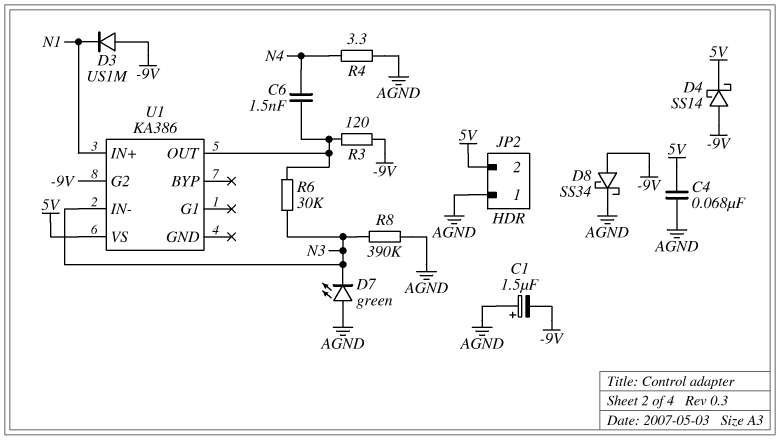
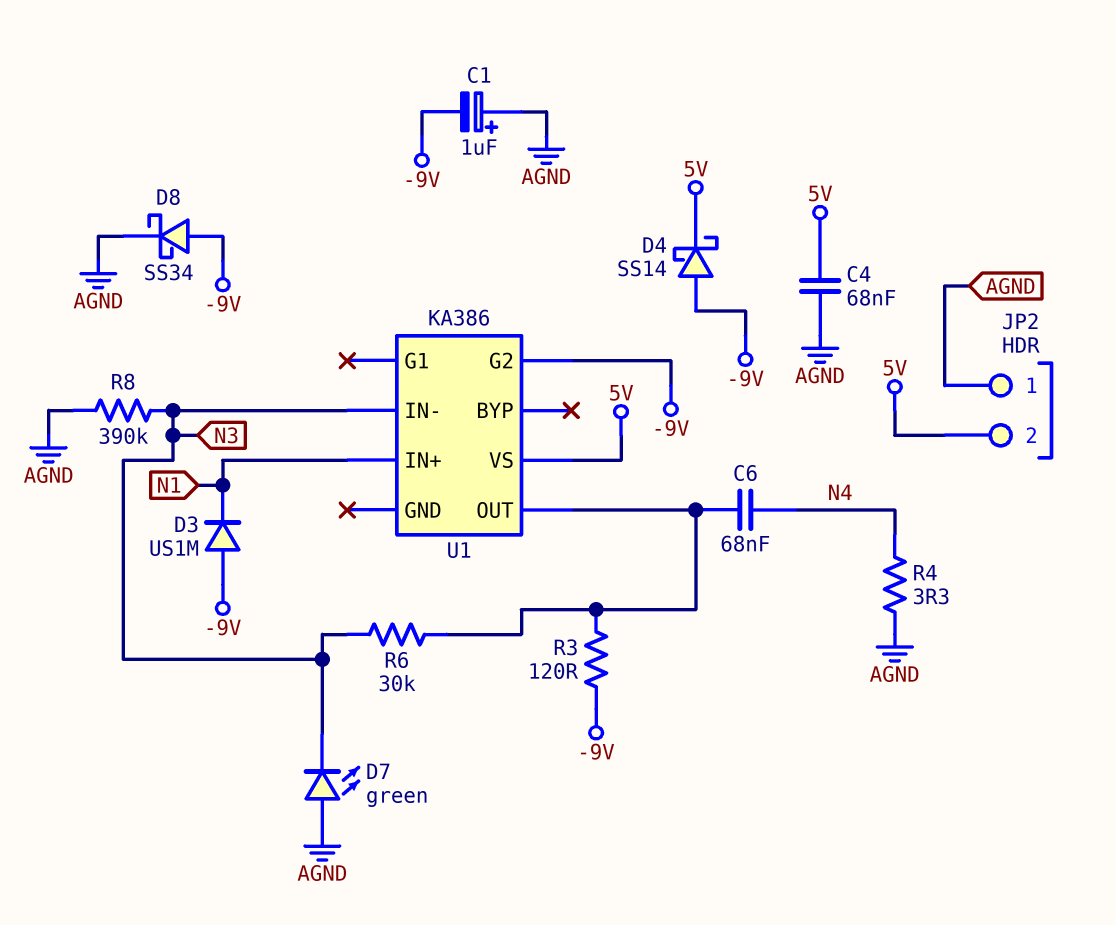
C1: 1.5uF (plus AGND, minus -9V) -> 1uF (plus AGND, minus -9V)
C6: 1.5nF (N4, U1/OUT) -> 68nF (N4, U1/OUT)

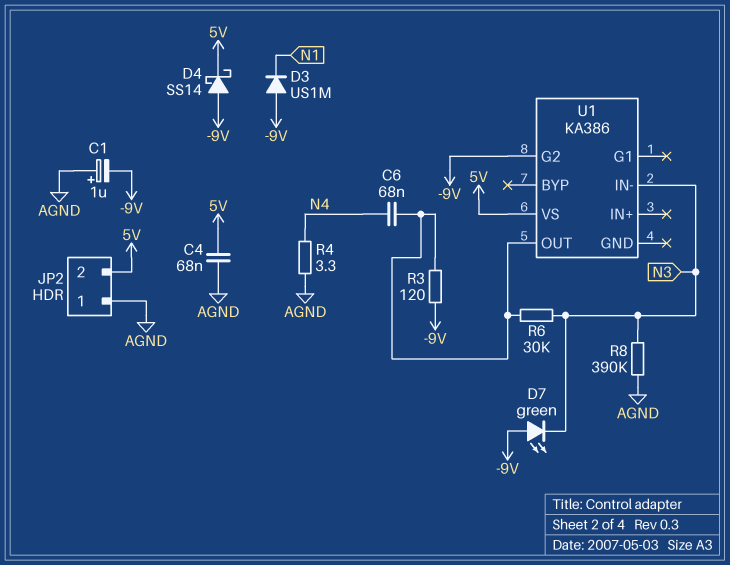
D7: LED green (A AGND, K N3) -> LED green (A -9V, K N3)
D8: schottky SS34 (A -9V, K AGND) -> none
U1 pin IN+: N1 -> none

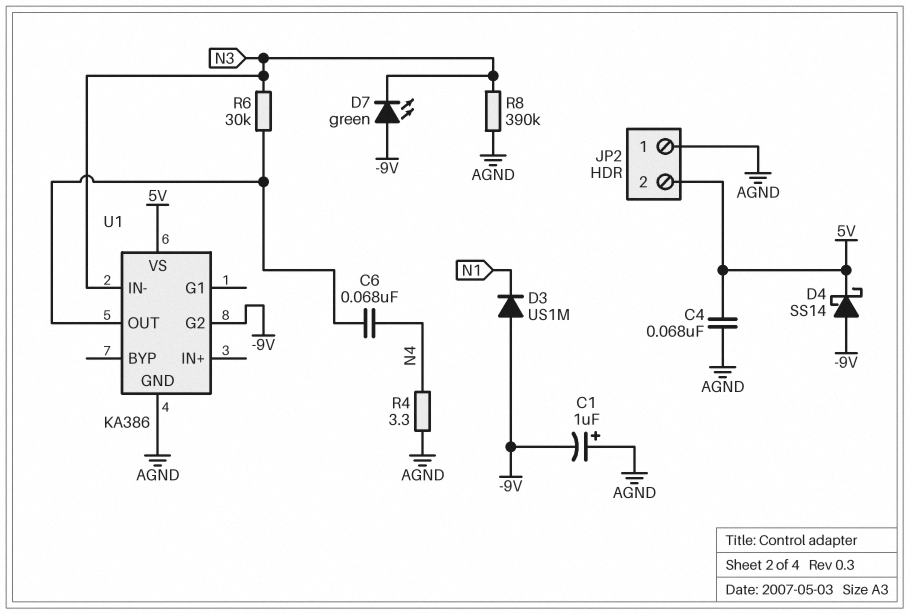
R3: 120 (-9V, U1/OUT) -> none
U1 pin GND: none -> AGND

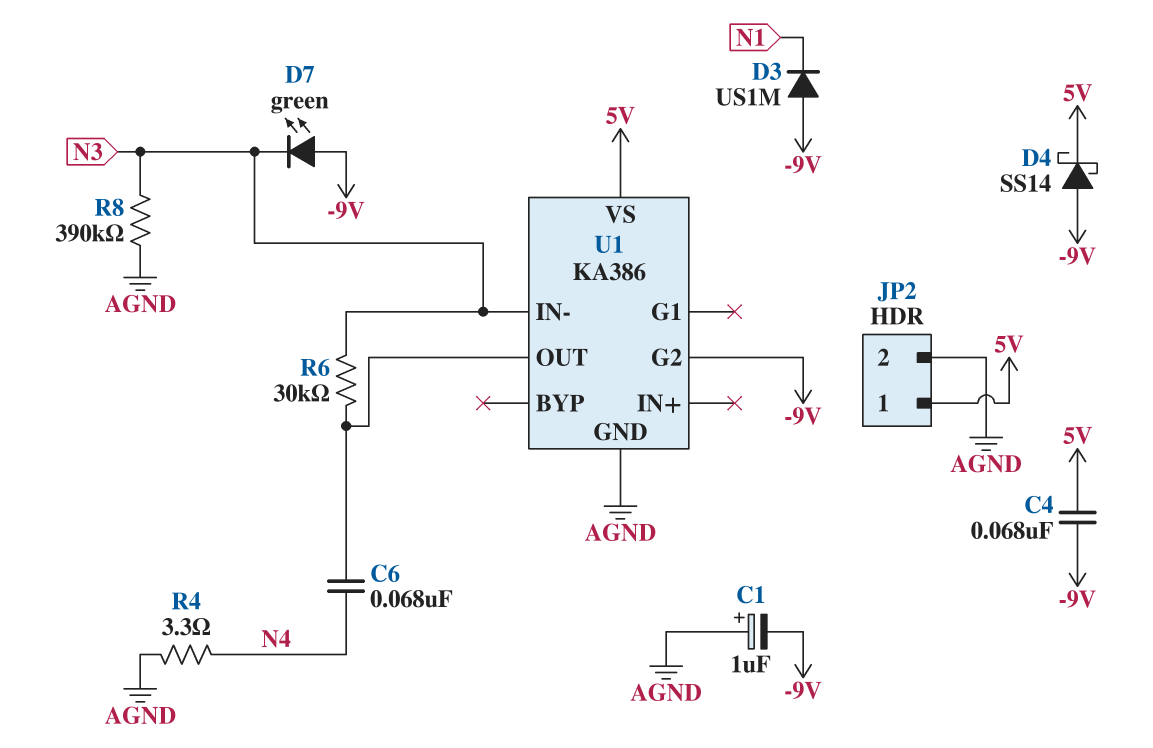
C4: 68nF (5V, AGND) -> 68nF (-9V, 5V)
JP2 pin 1: AGND -> 5V
JP2 pin 2: 5V -> AGND

